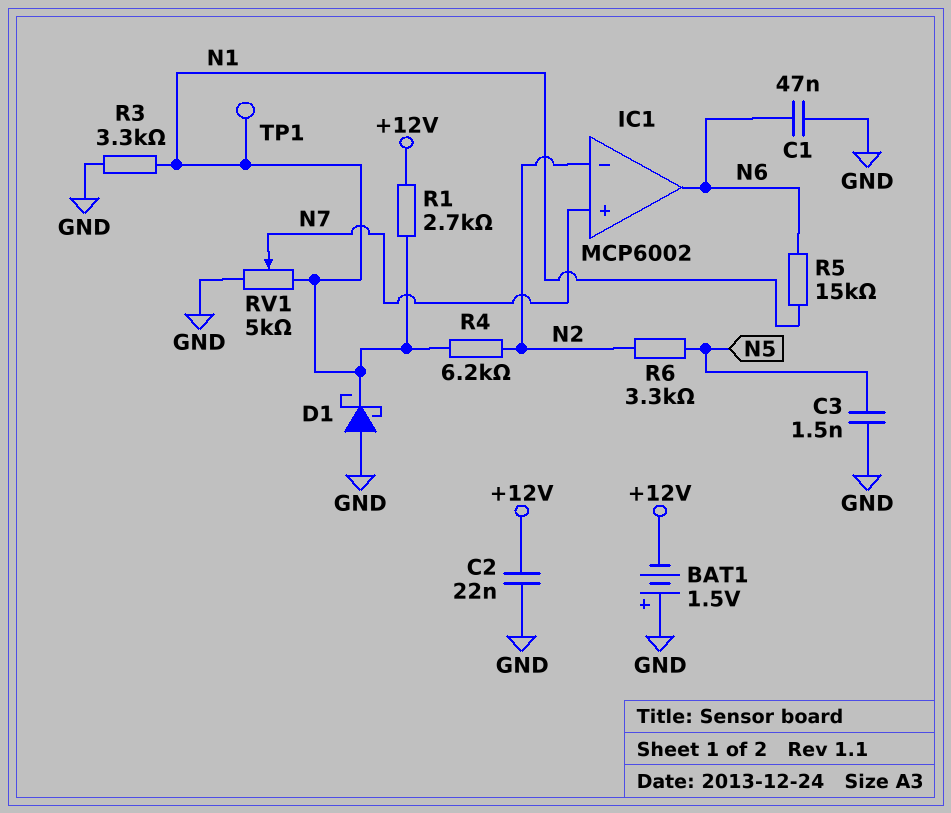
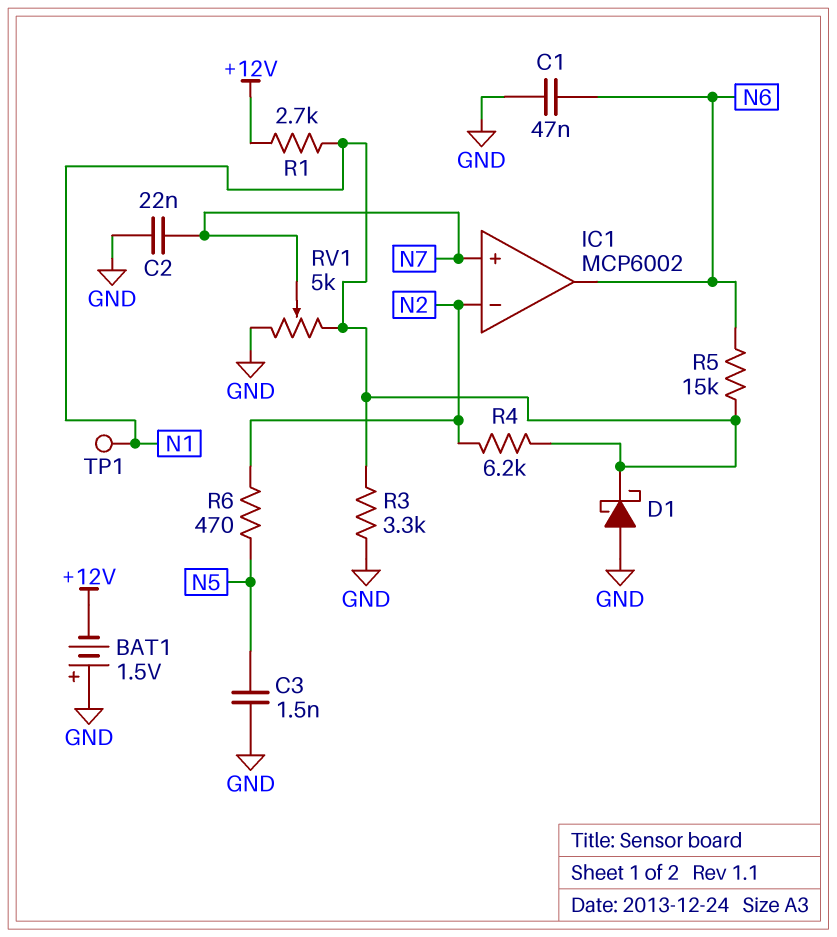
C2: 22nF (+12V, GND) -> 22nF (GND, N7)
R6: 3.3k (N2, N5) -> 470 (N2, N5)

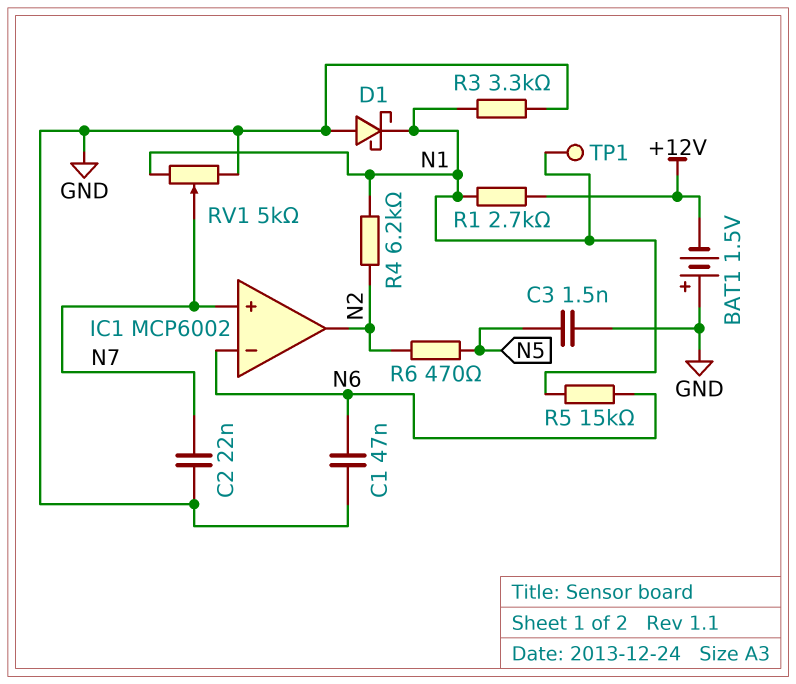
IC1 pin in-: N2 -> N6
IC1 pin out: N6 -> N2

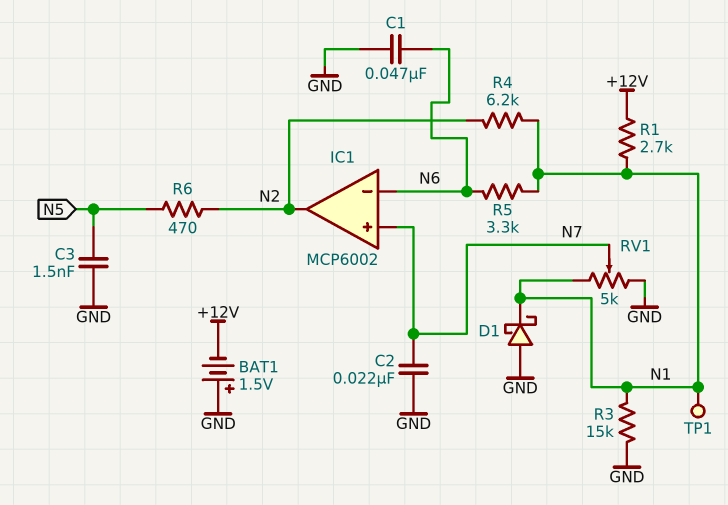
R3: 3.3k (GND, N1) -> 15k (GND, N1)
R5: 15k (N1, N6) -> 3.3k (N1, N6)

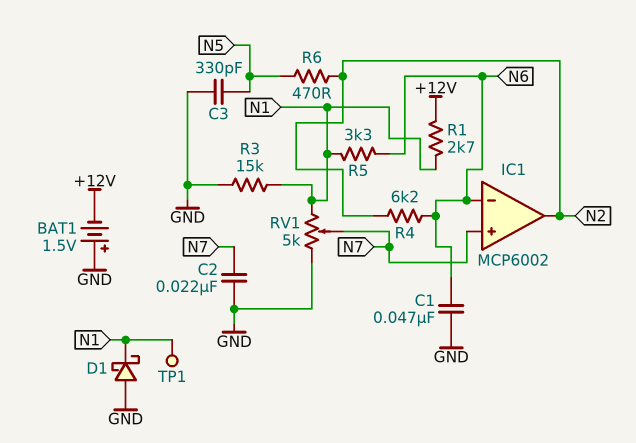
C3: 1.5nF (GND, N5) -> 330pF (GND, N5)
R4: 6.2k (N1, N2) -> 6.2k (N2, N6)

